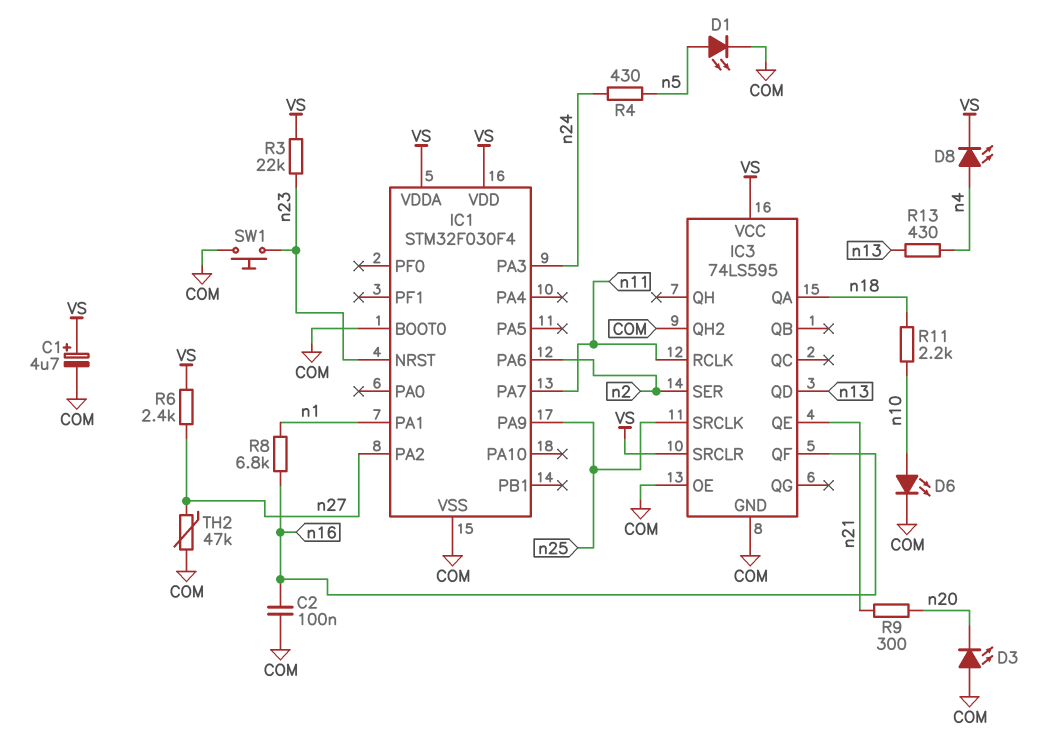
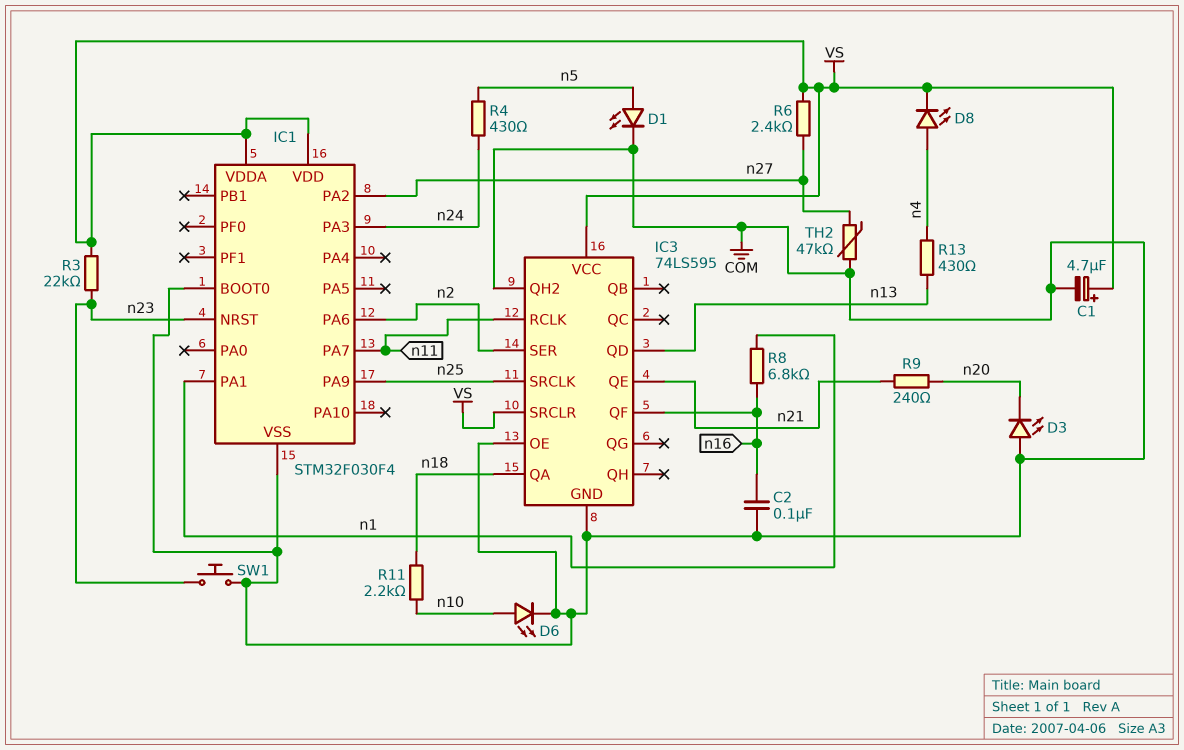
R9: 300 (n20, n21) -> 240 (n20, n21)

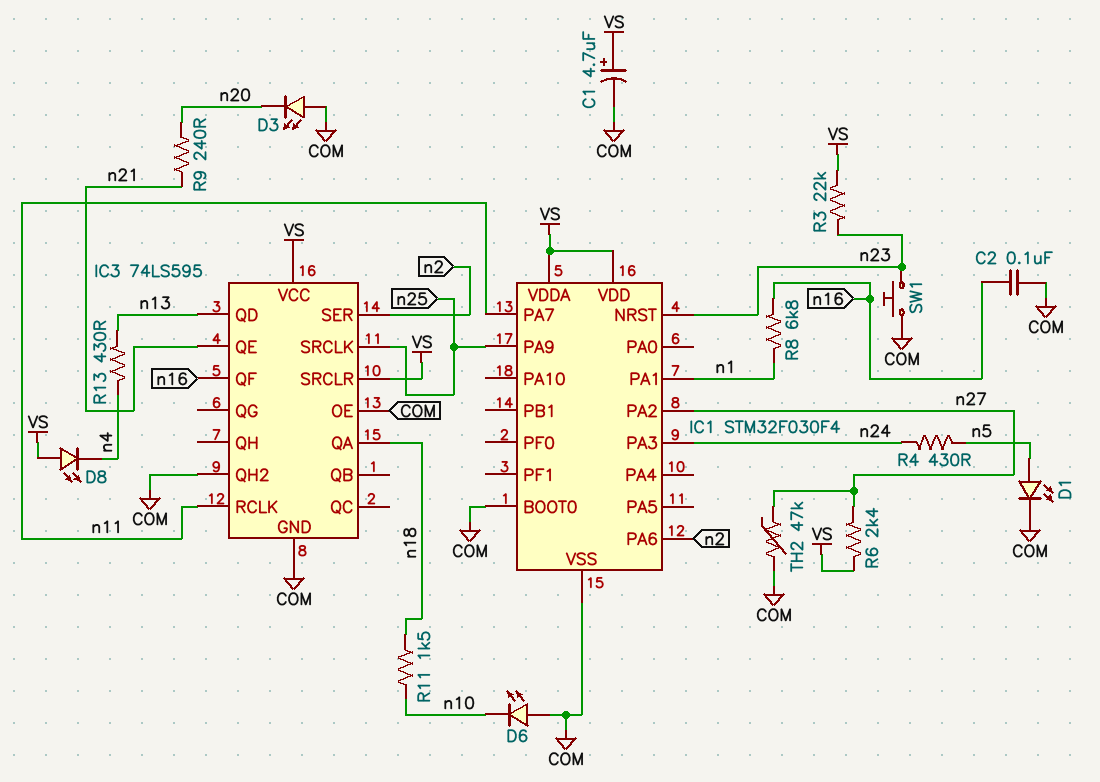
D6: LED (A n10, K COM) -> LED (A COM, K n10)
D8: LED (A n4, K VS) -> LED (A VS, K n4)
R11: 2.2k (n10, n18) -> 1.5k (n10, n18)

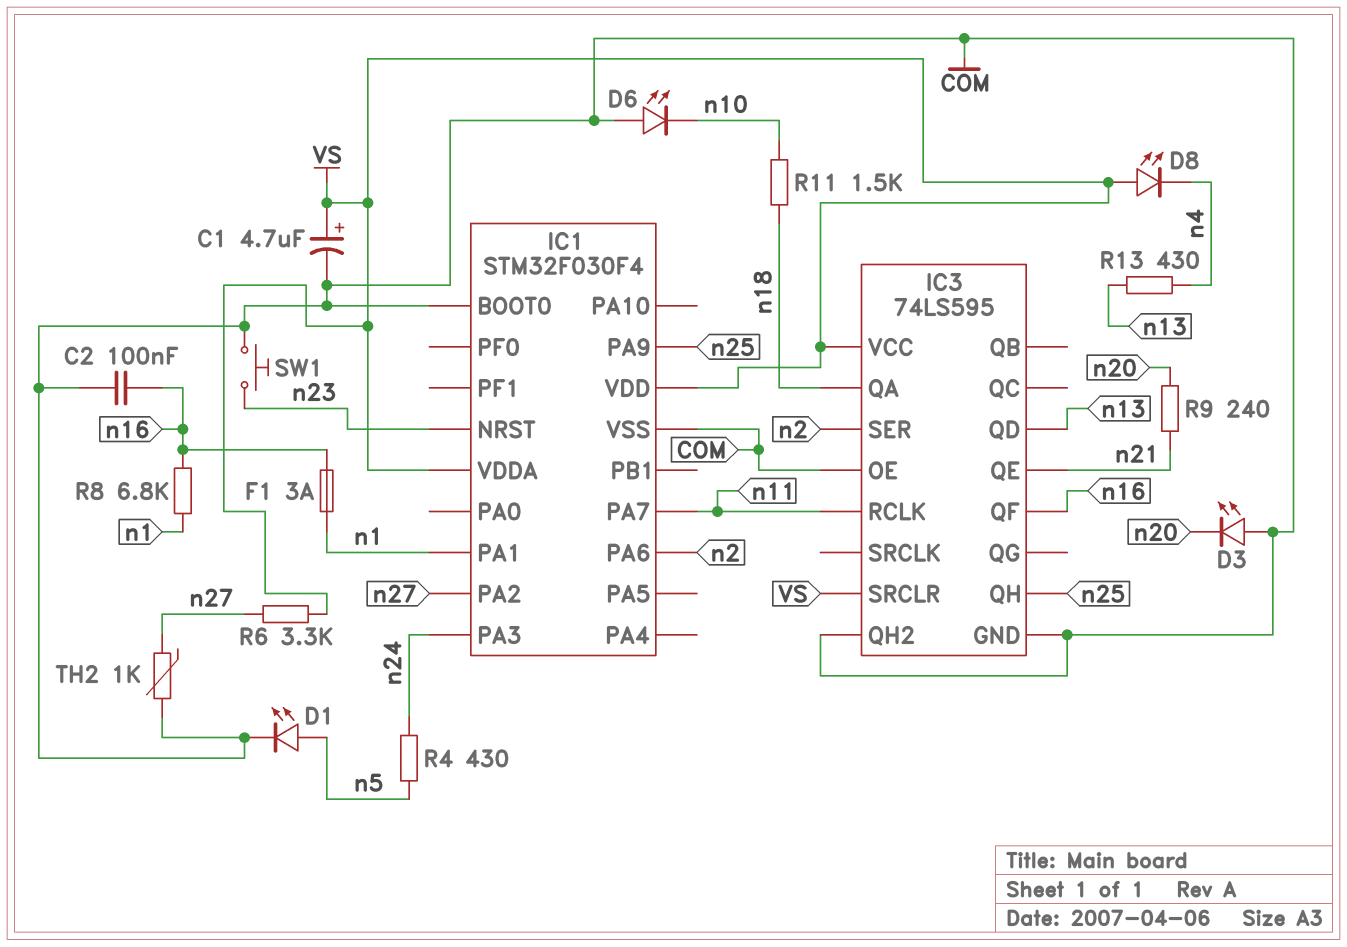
F1: none -> 3A (n1, n16)
IC3 pin QH: none -> n25
IC3 pin SRCLK: n25 -> none
R3: 22k (VS, n23) -> none
R6: 2.4k (VS, n27) -> 3.3k (VS, n27)
TH2: 47k (COM, n27) -> 1k (COM, n27)

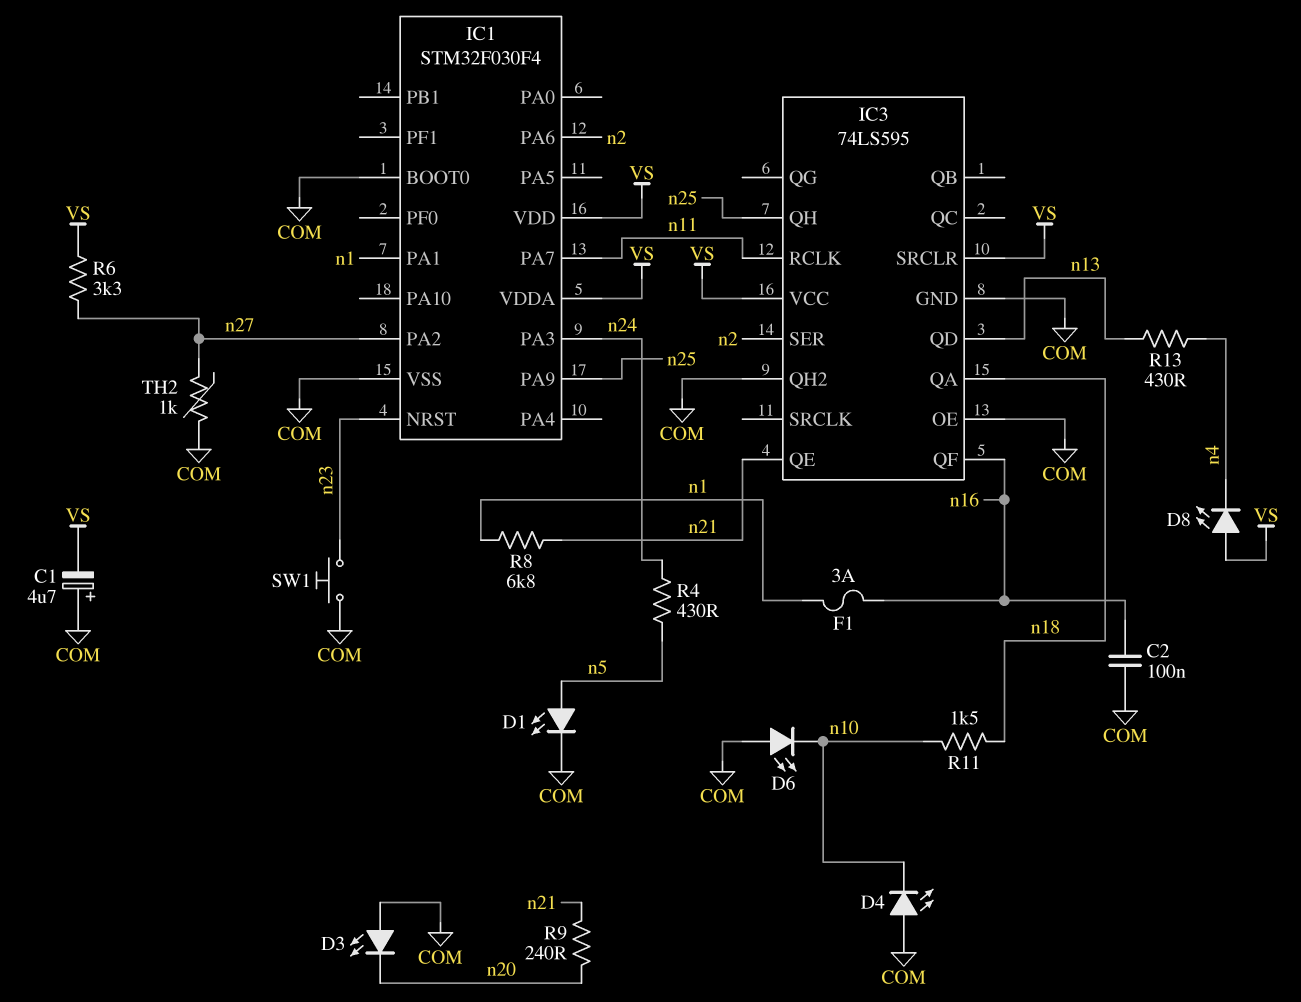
C1: 4.7uF (plus VS, minus COM) -> 4.7uF (plus COM, minus VS)
D4: none -> LED (A COM, K n10)
R8: 6.8k (n1, n16) -> 6.8k (n1, n21)

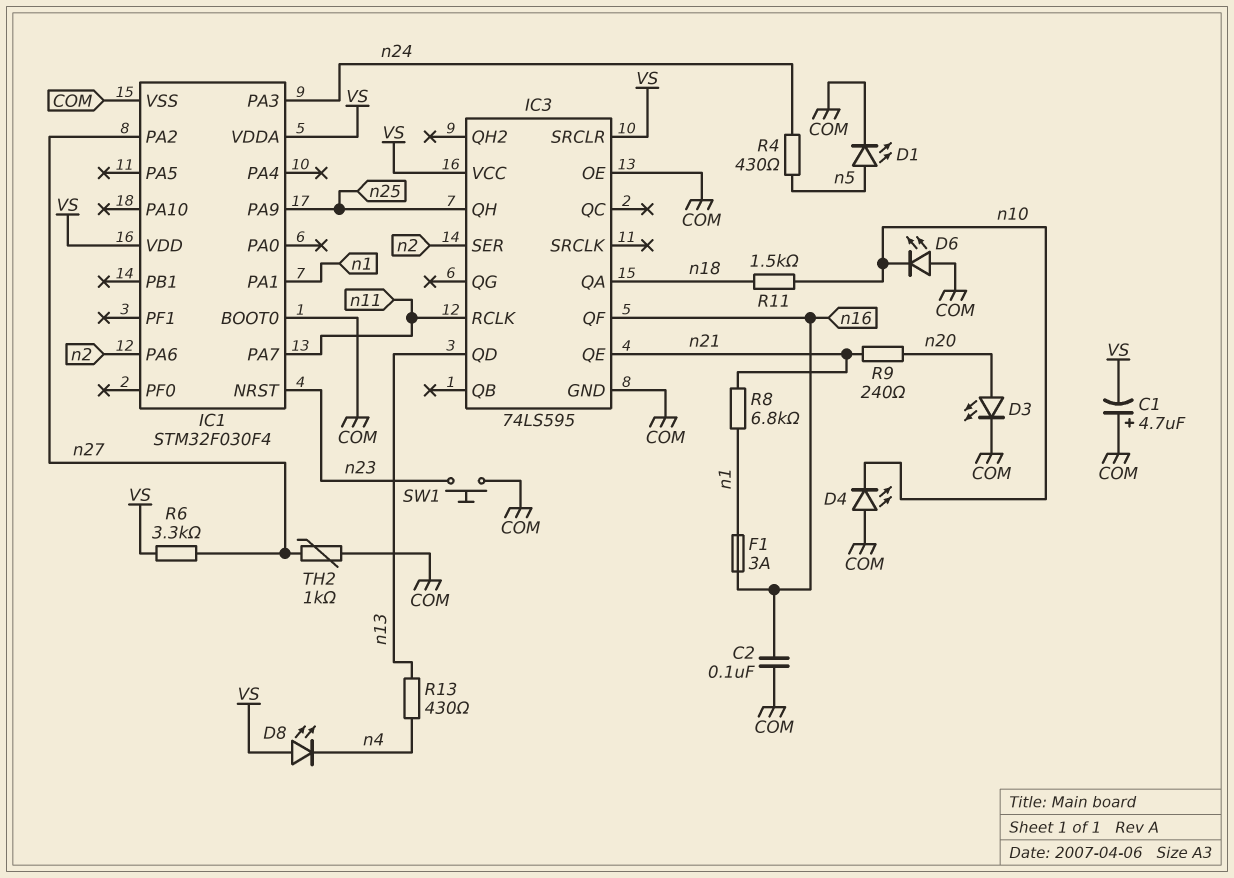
D3: LED (A COM, K n20) -> LED (A n20, K COM)
IC3 pin QH2: COM -> none

